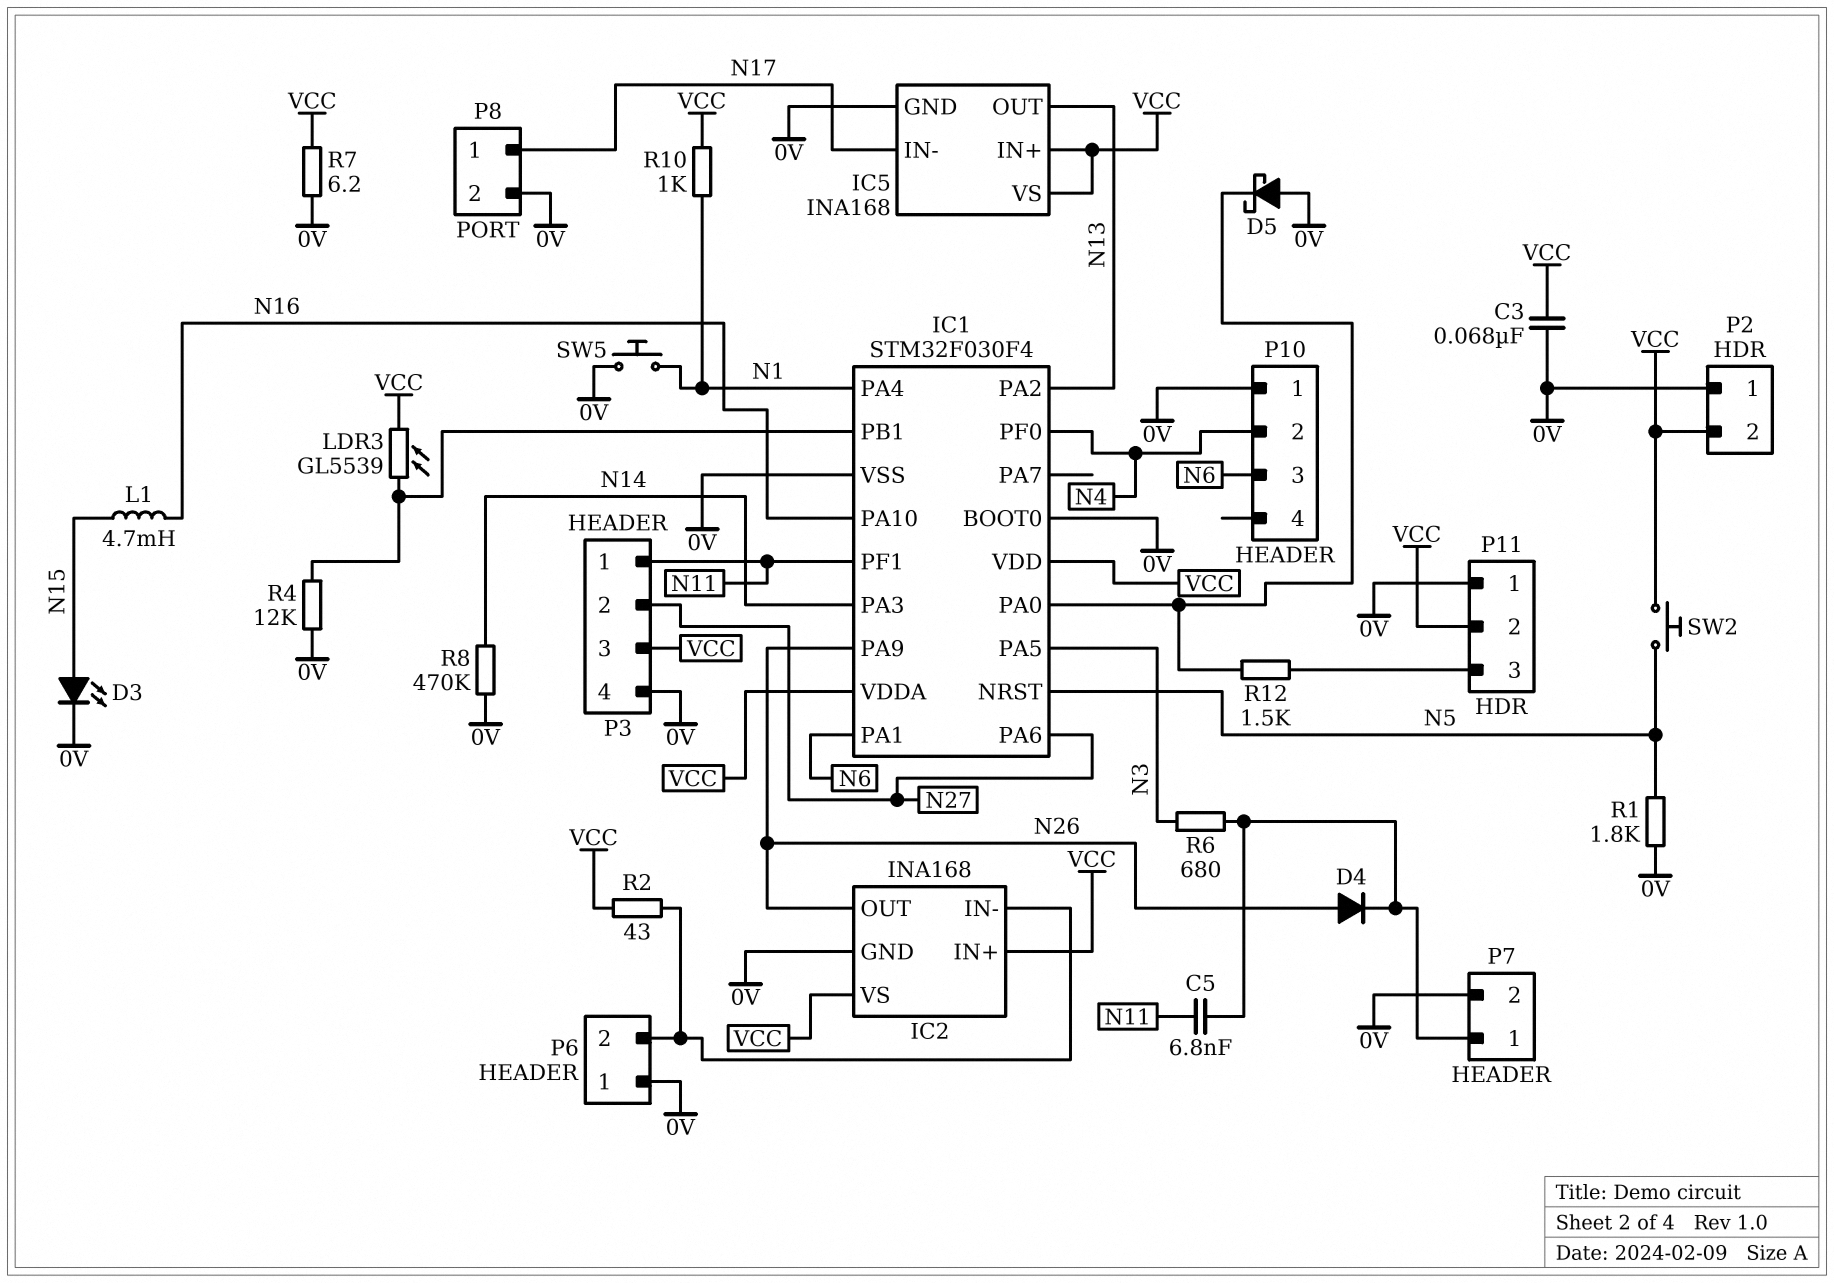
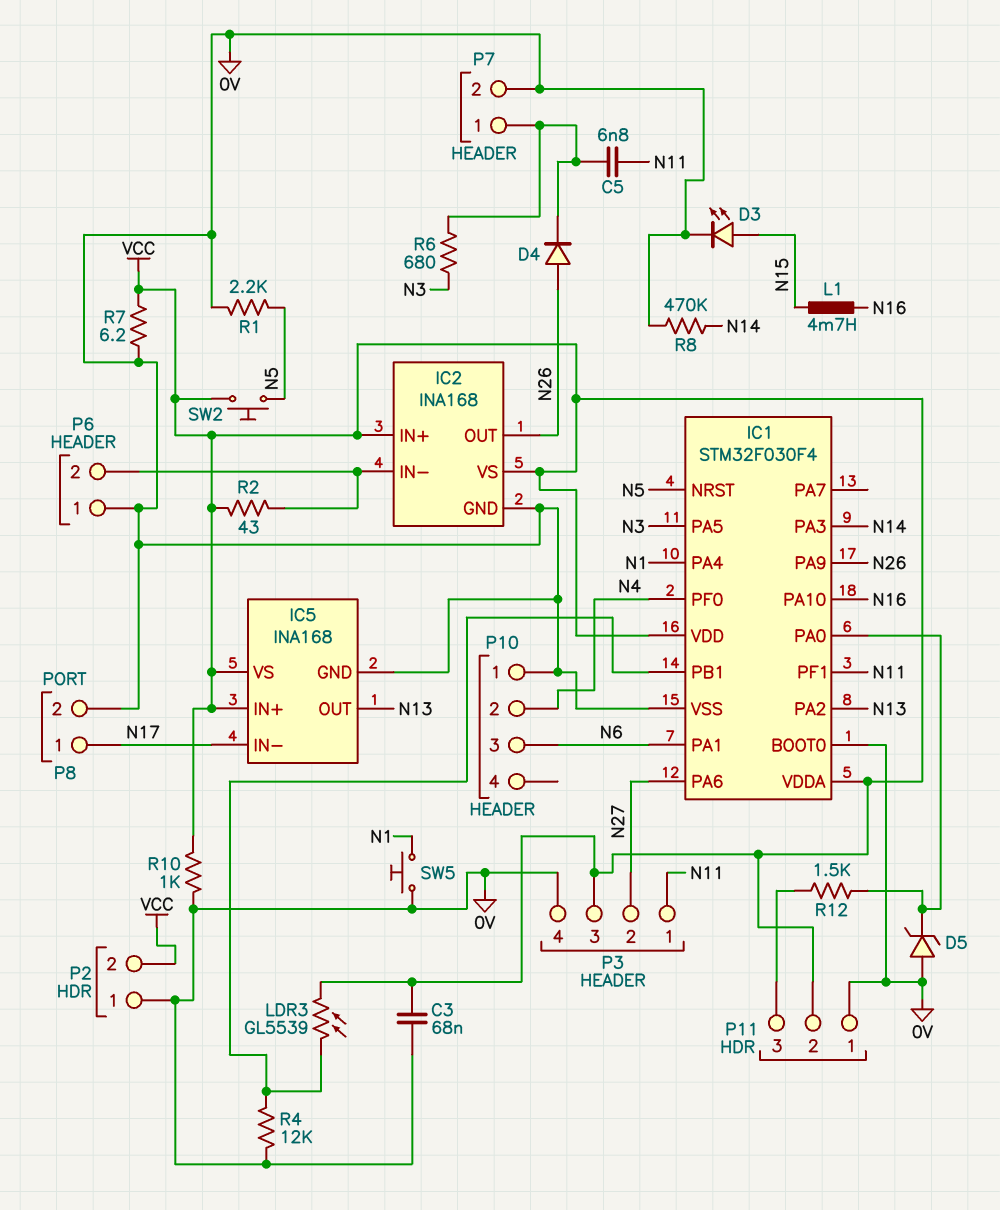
D5: schottky (A 0V, K IC1/PA0) -> zener (A 0V, K IC1/PA0)
R1: 1.8k (0V, N5) -> 2.2k (0V, N5)
R10: 1k (N1, VCC) -> 1k (0V, VCC)

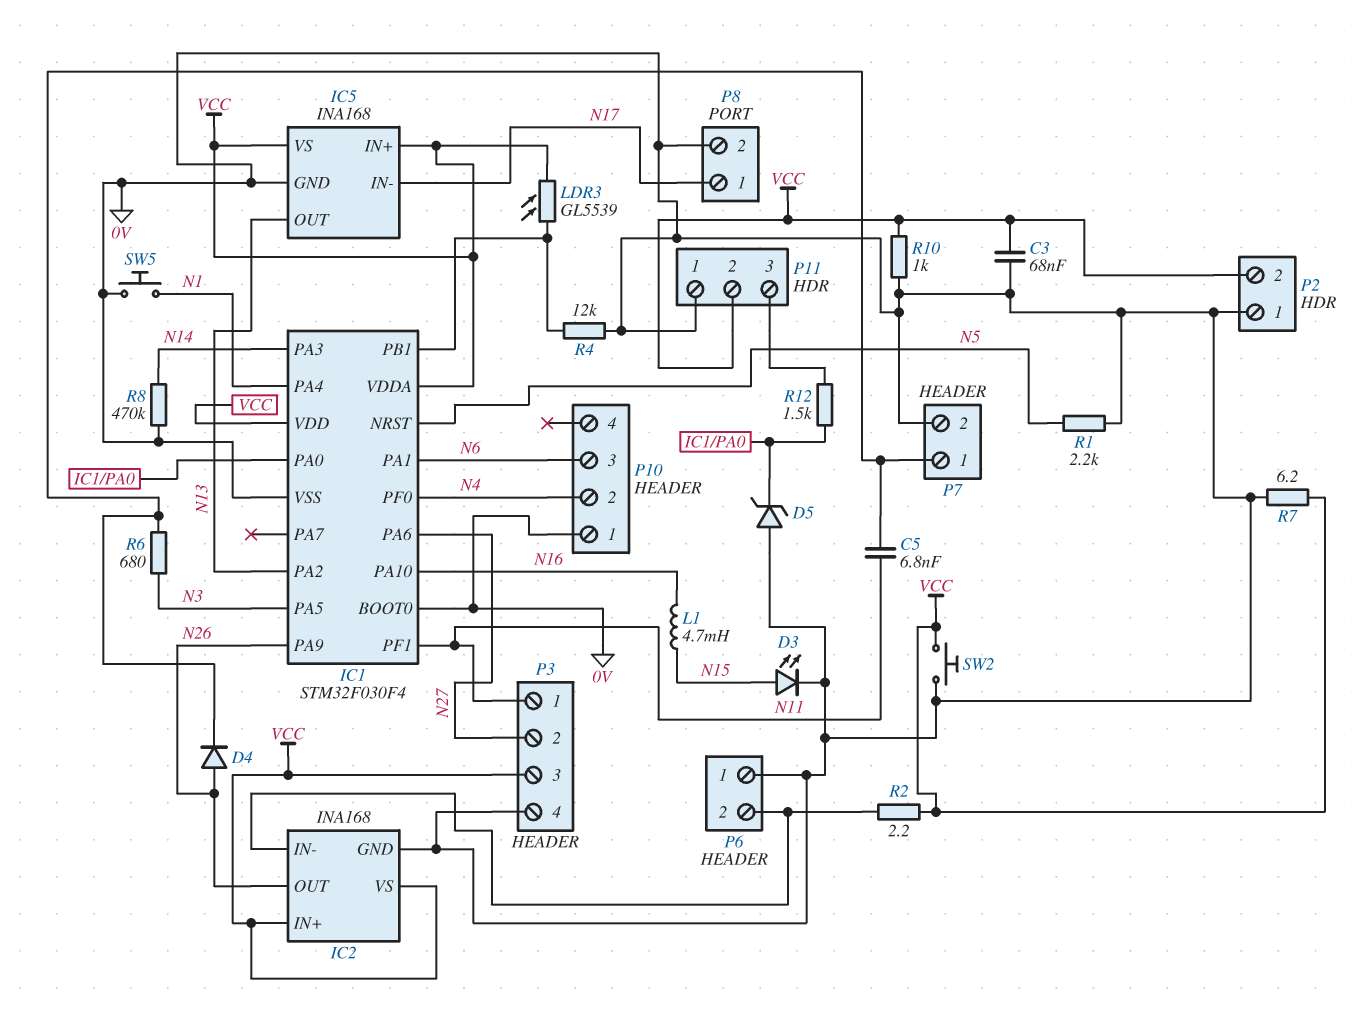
R2: 43 (IC2/IN-, VCC) -> 2.2 (IC2/IN-, VCC)
SW2: button (N5, VCC) -> button (0V, VCC)

